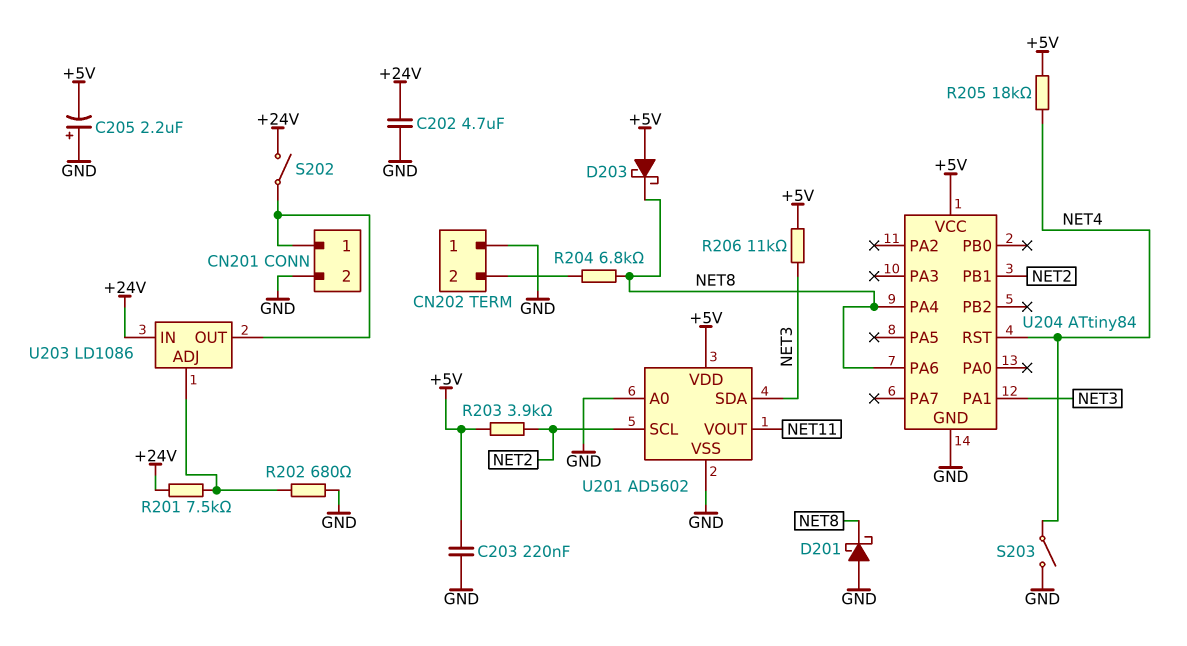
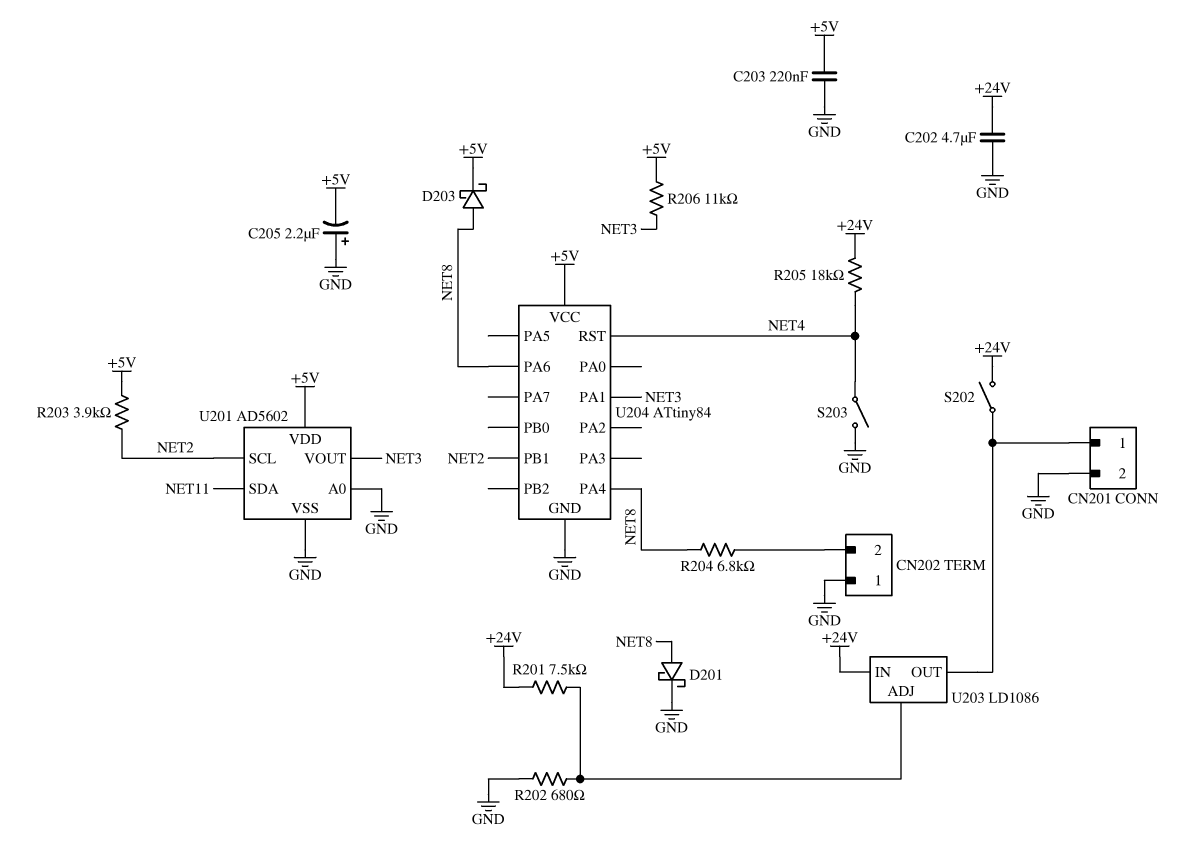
D201: schottky (A GND, K NET8) -> schottky (A NET8, K GND)
D203: schottky (A +5V, K NET8) -> schottky (A NET8, K +5V)
R205: 18k (+5V, NET4) -> 18k (+24V, NET4)
U201 pin SDA: NET3 -> NET11
U201 pin VOUT: NET11 -> NET3

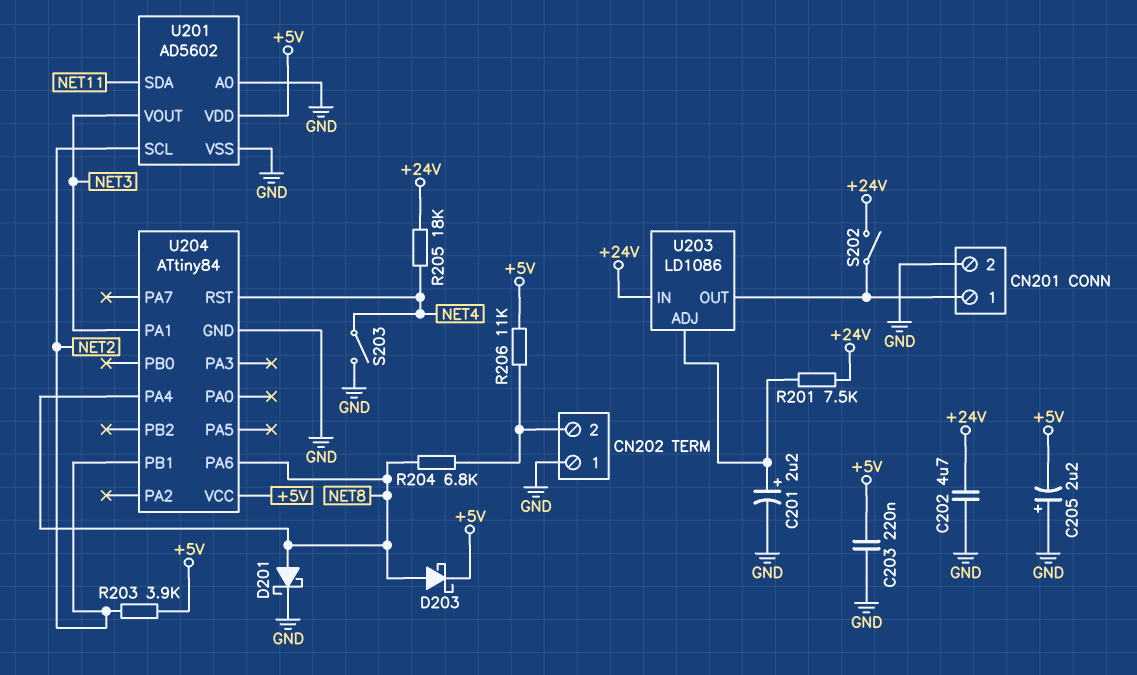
C201: none -> 2.2uF (plus U203/ADJ, minus GND)
R202: 680 (GND, U203/ADJ) -> none
R206: 11k (+5V, NET3) -> 11k (+5V, CN202/2)

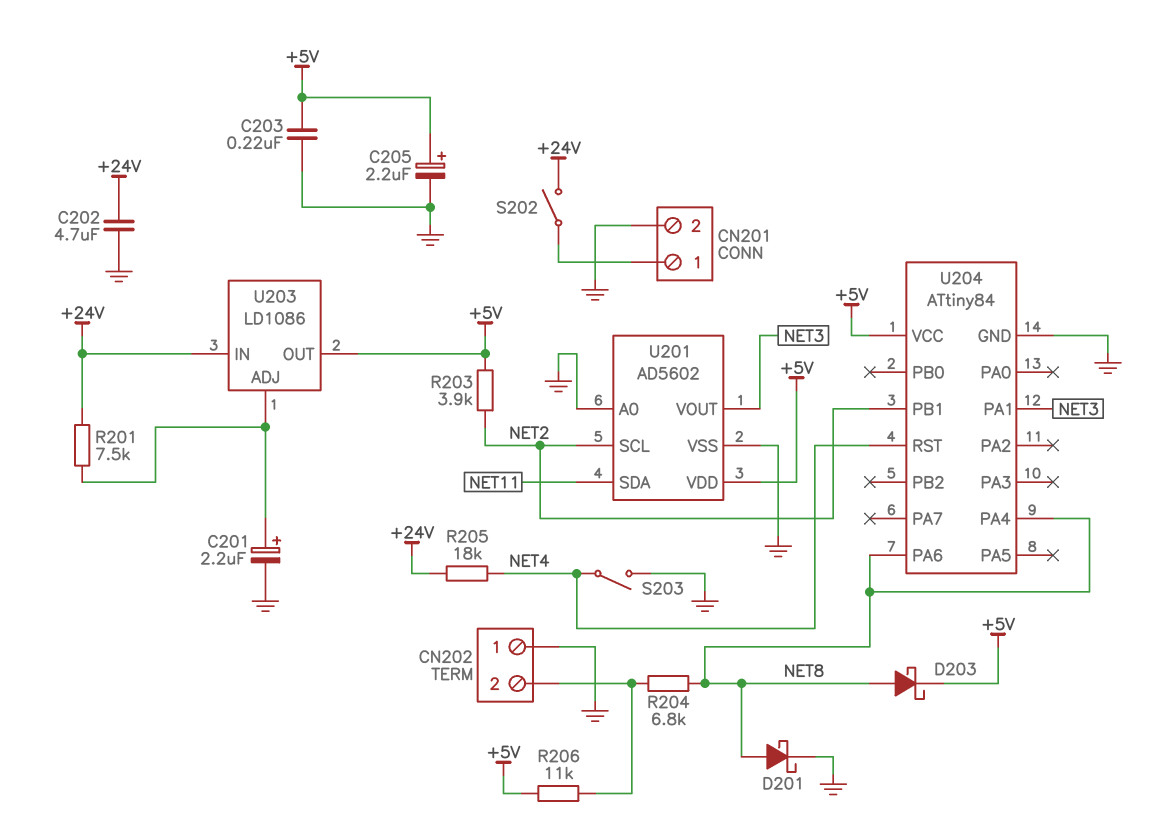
C205: 2.2uF (plus GND, minus +5V) -> 2.2uF (plus +5V, minus GND)
U203 pin OUT: CN201/1 -> +5V

